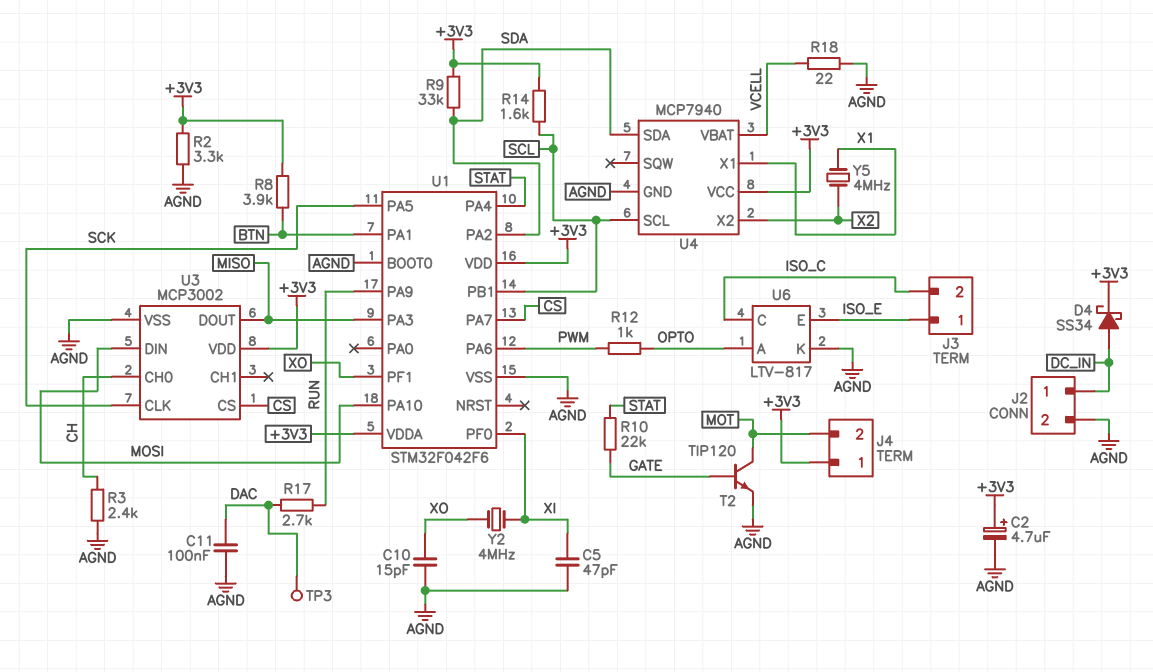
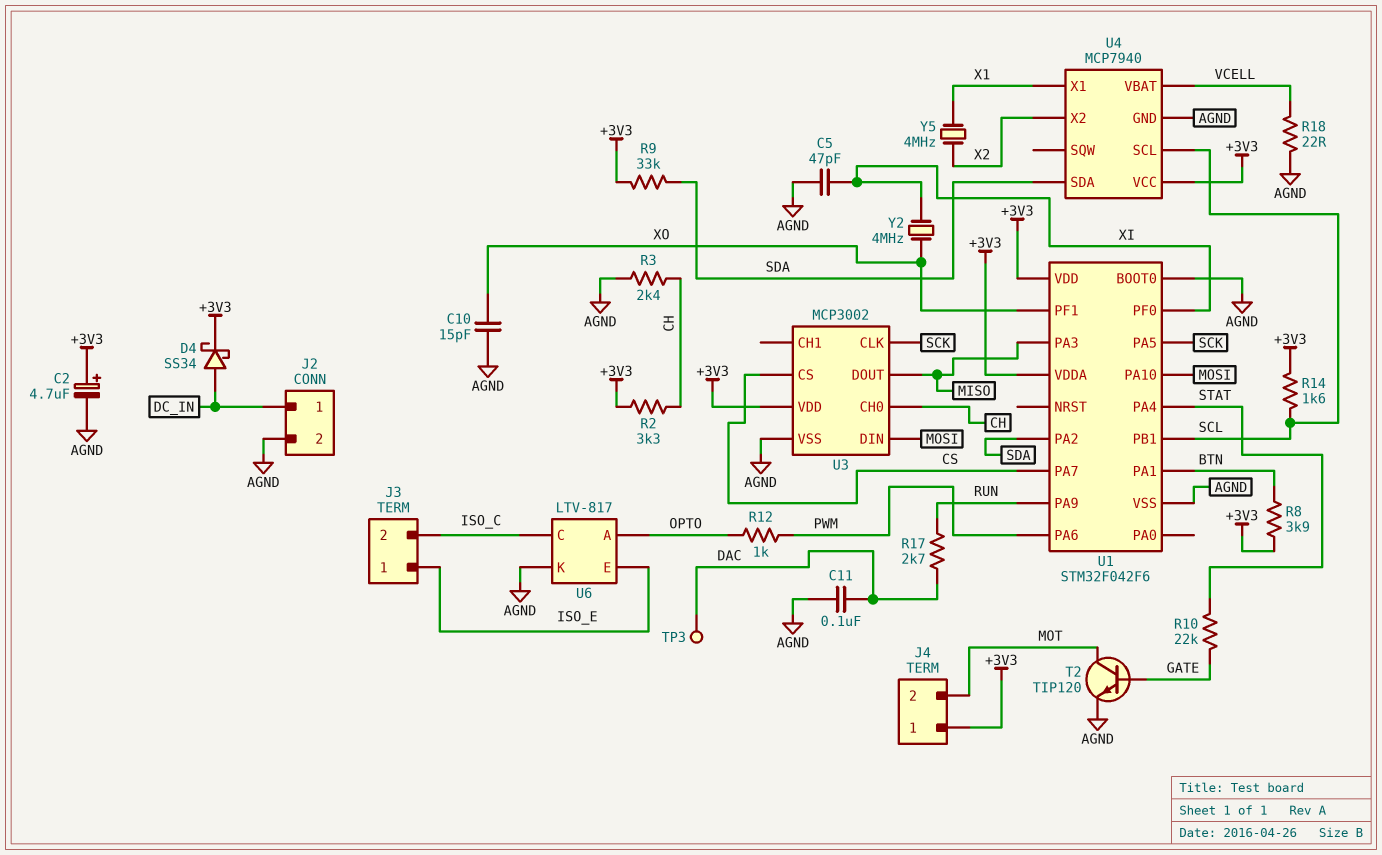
R2: 3.3k (+3V3, AGND) -> 3.3k (+3V3, CH)

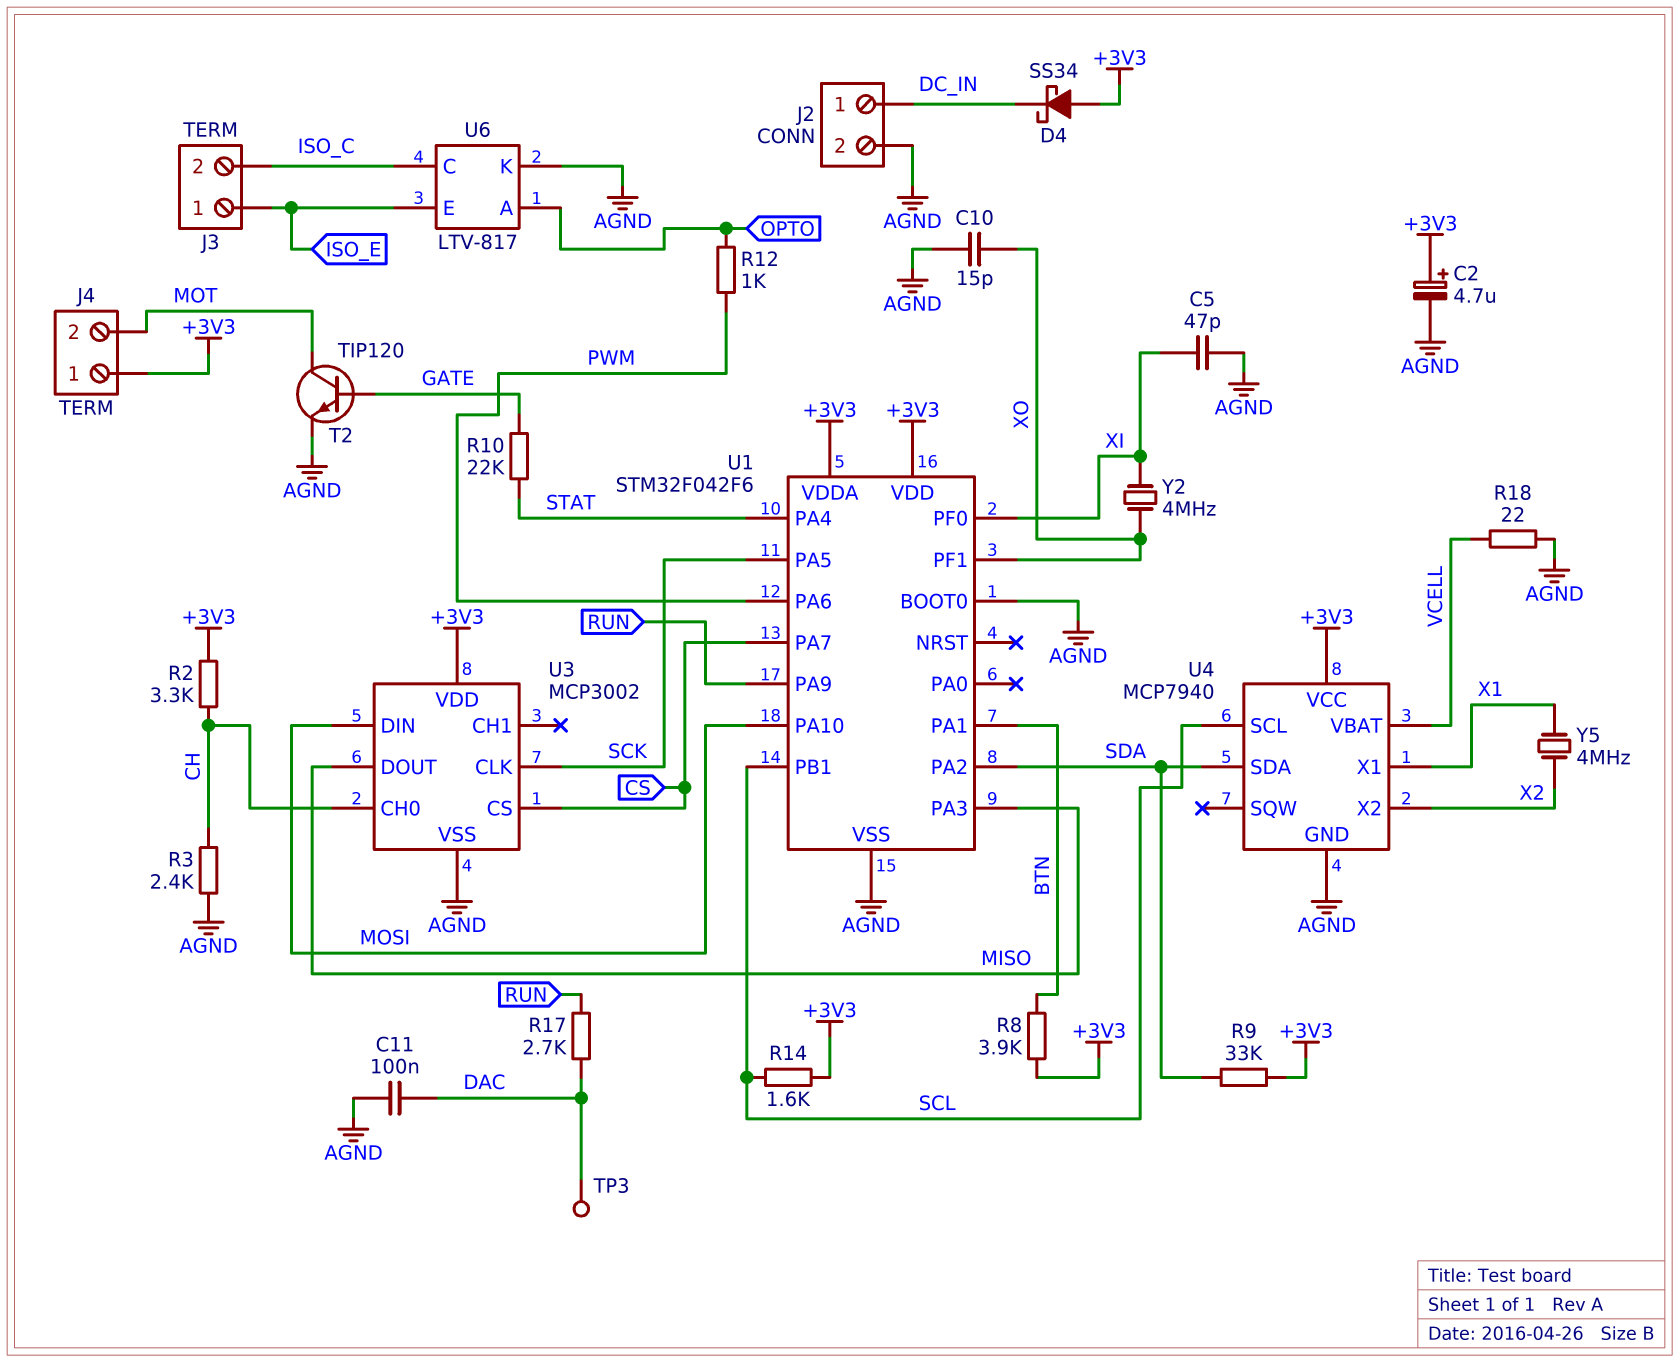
D4: schottky SS34 (A DC_IN, K +3V3) -> schottky SS34 (A +3V3, K DC_IN)

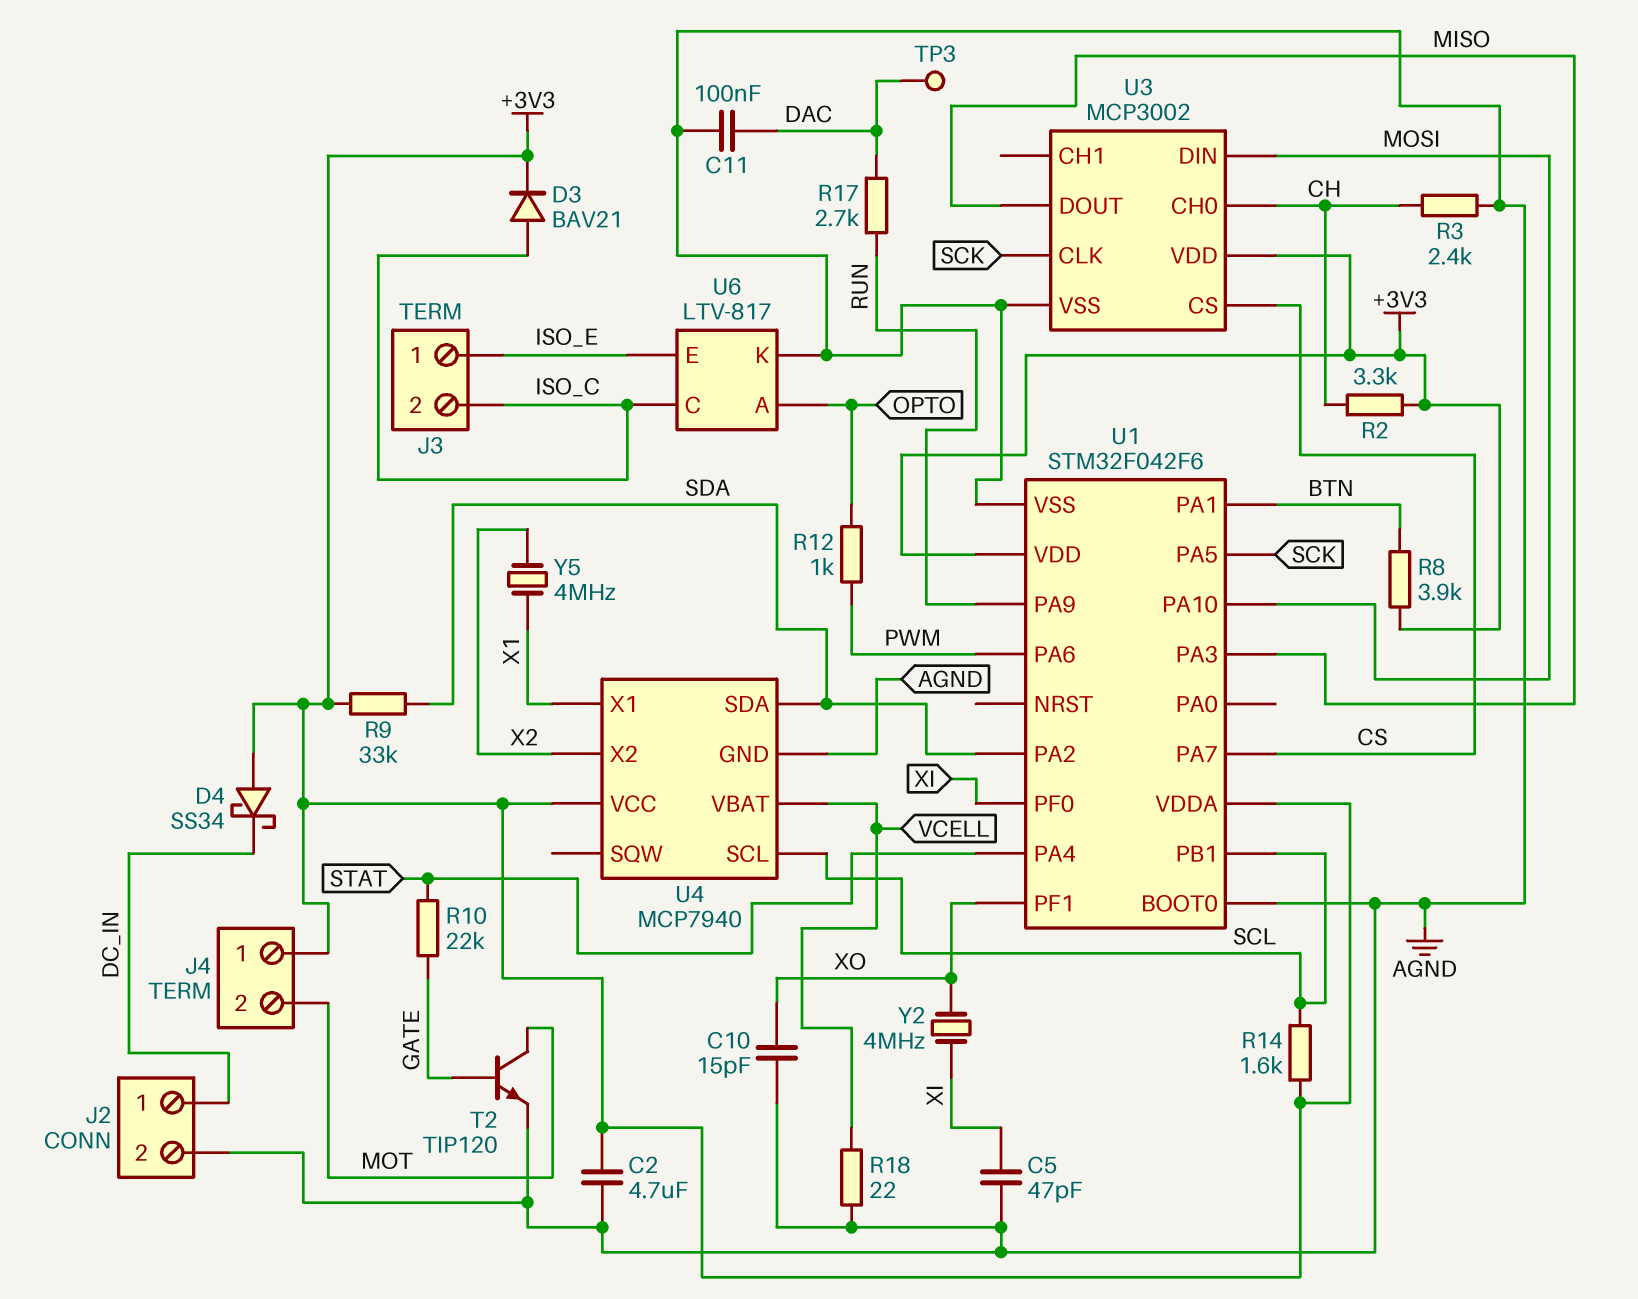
C2: 4.7uF (plus +3V3, minus AGND) -> 4.7uF (+3V3, AGND)
D3: none -> diode BAV21 (A ISO_C, K +3V3)

